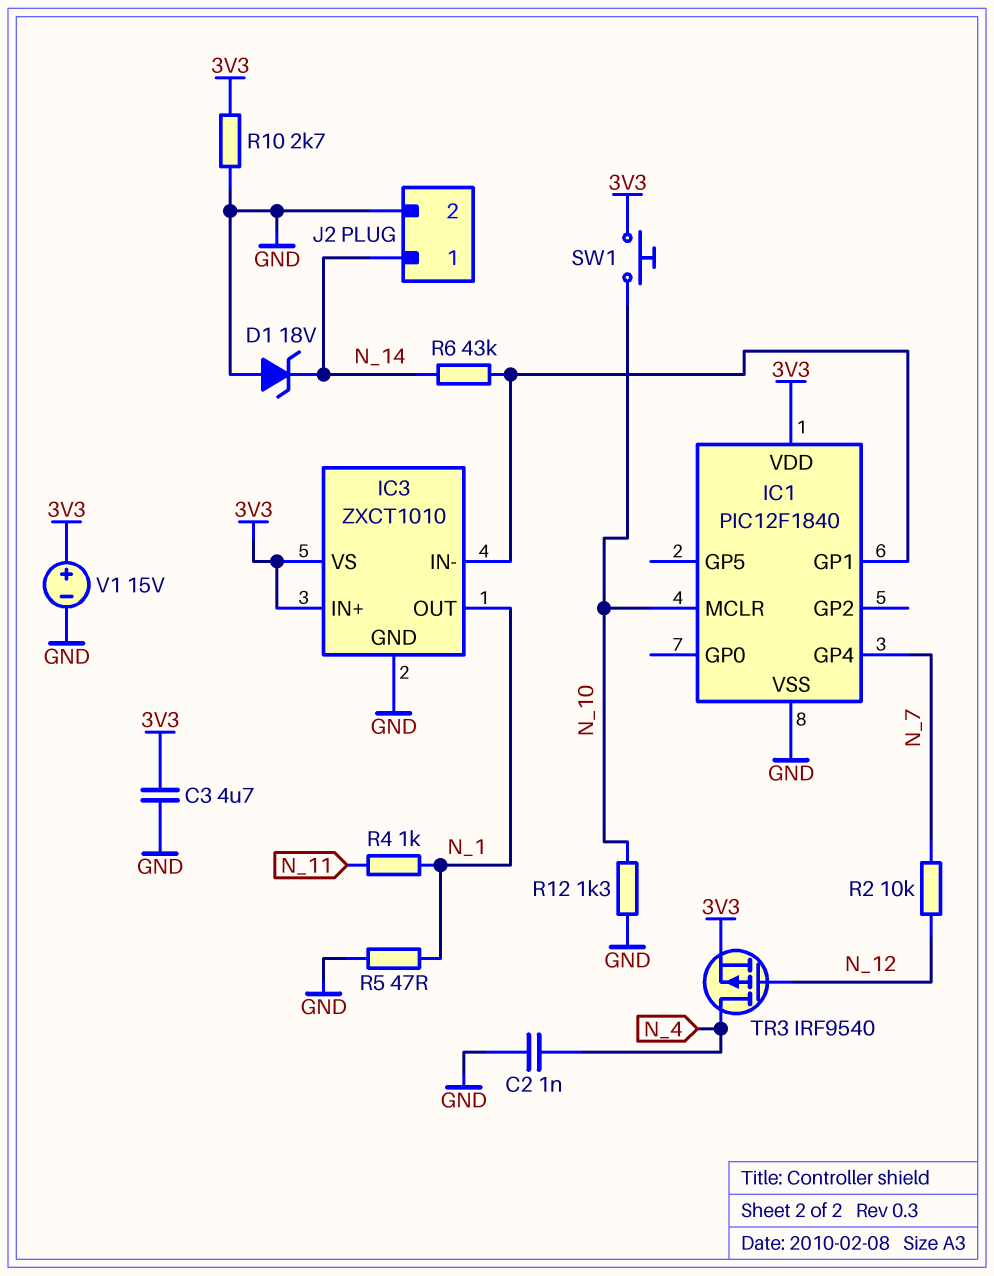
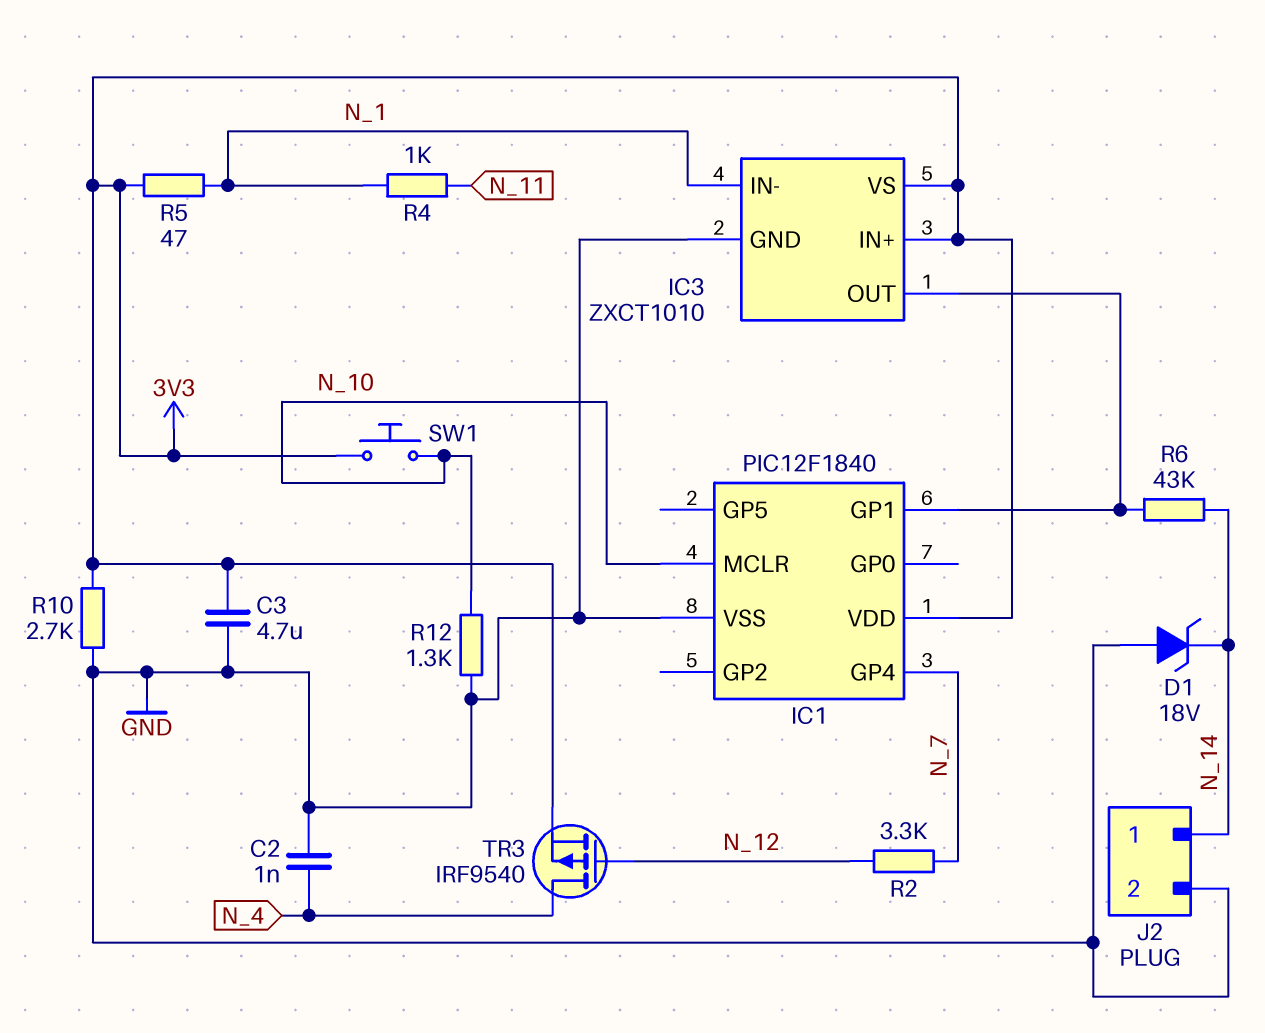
IC3 pin IN-: IC1/GP1 -> N_1
IC3 pin OUT: N_1 -> IC1/GP1
R2: 10k (N_7, N_12) -> 3.3k (N_7, N_12)
R5: 47 (GND, N_1) -> 47 (3V3, N_1)
V1: 15V (plus 3V3, minus GND) -> none

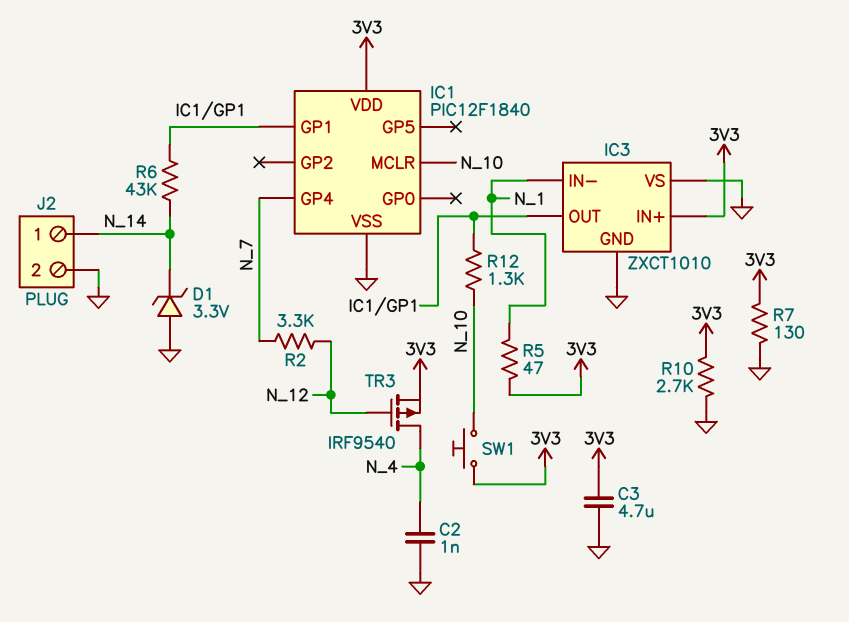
D1: zener 18V (A GND, K N_14) -> zener 3.3V (A GND, K N_14)
IC3 pin VS: 3V3 -> GND
R4: 1k (N_1, N_11) -> none
R7: none -> 130 (3V3, GND)
R12: 1.3k (GND, N_10) -> 1.3k (IC1/GP1, N_10)

